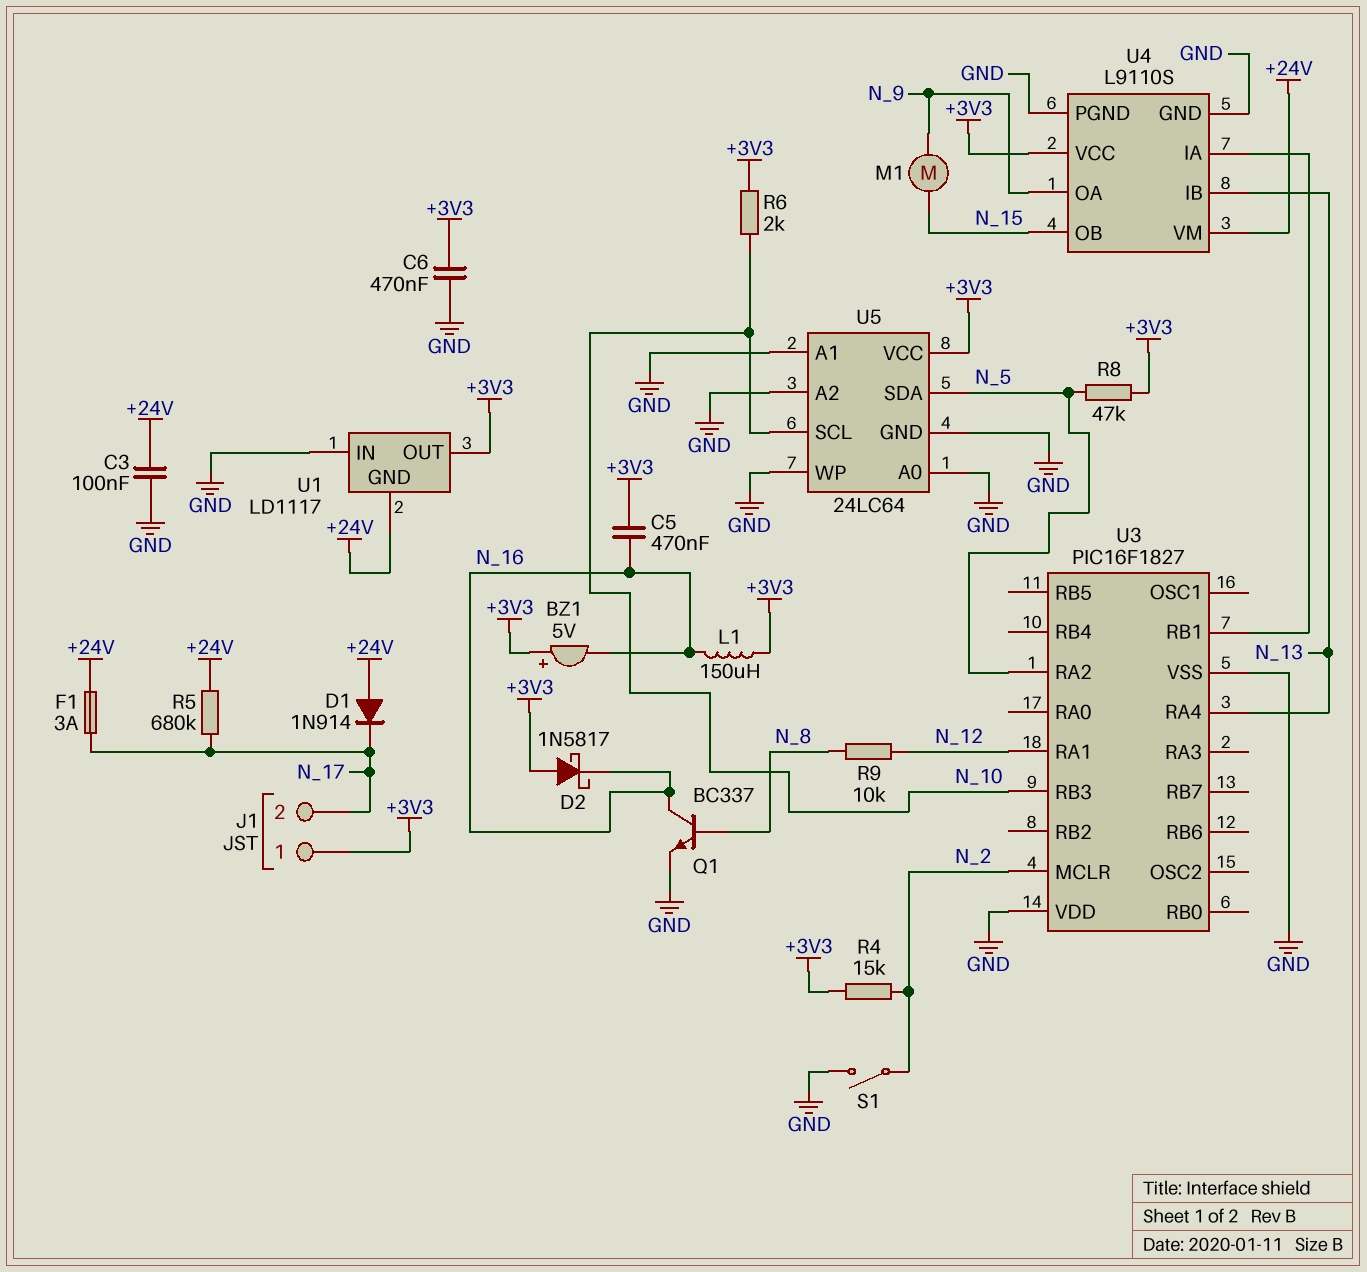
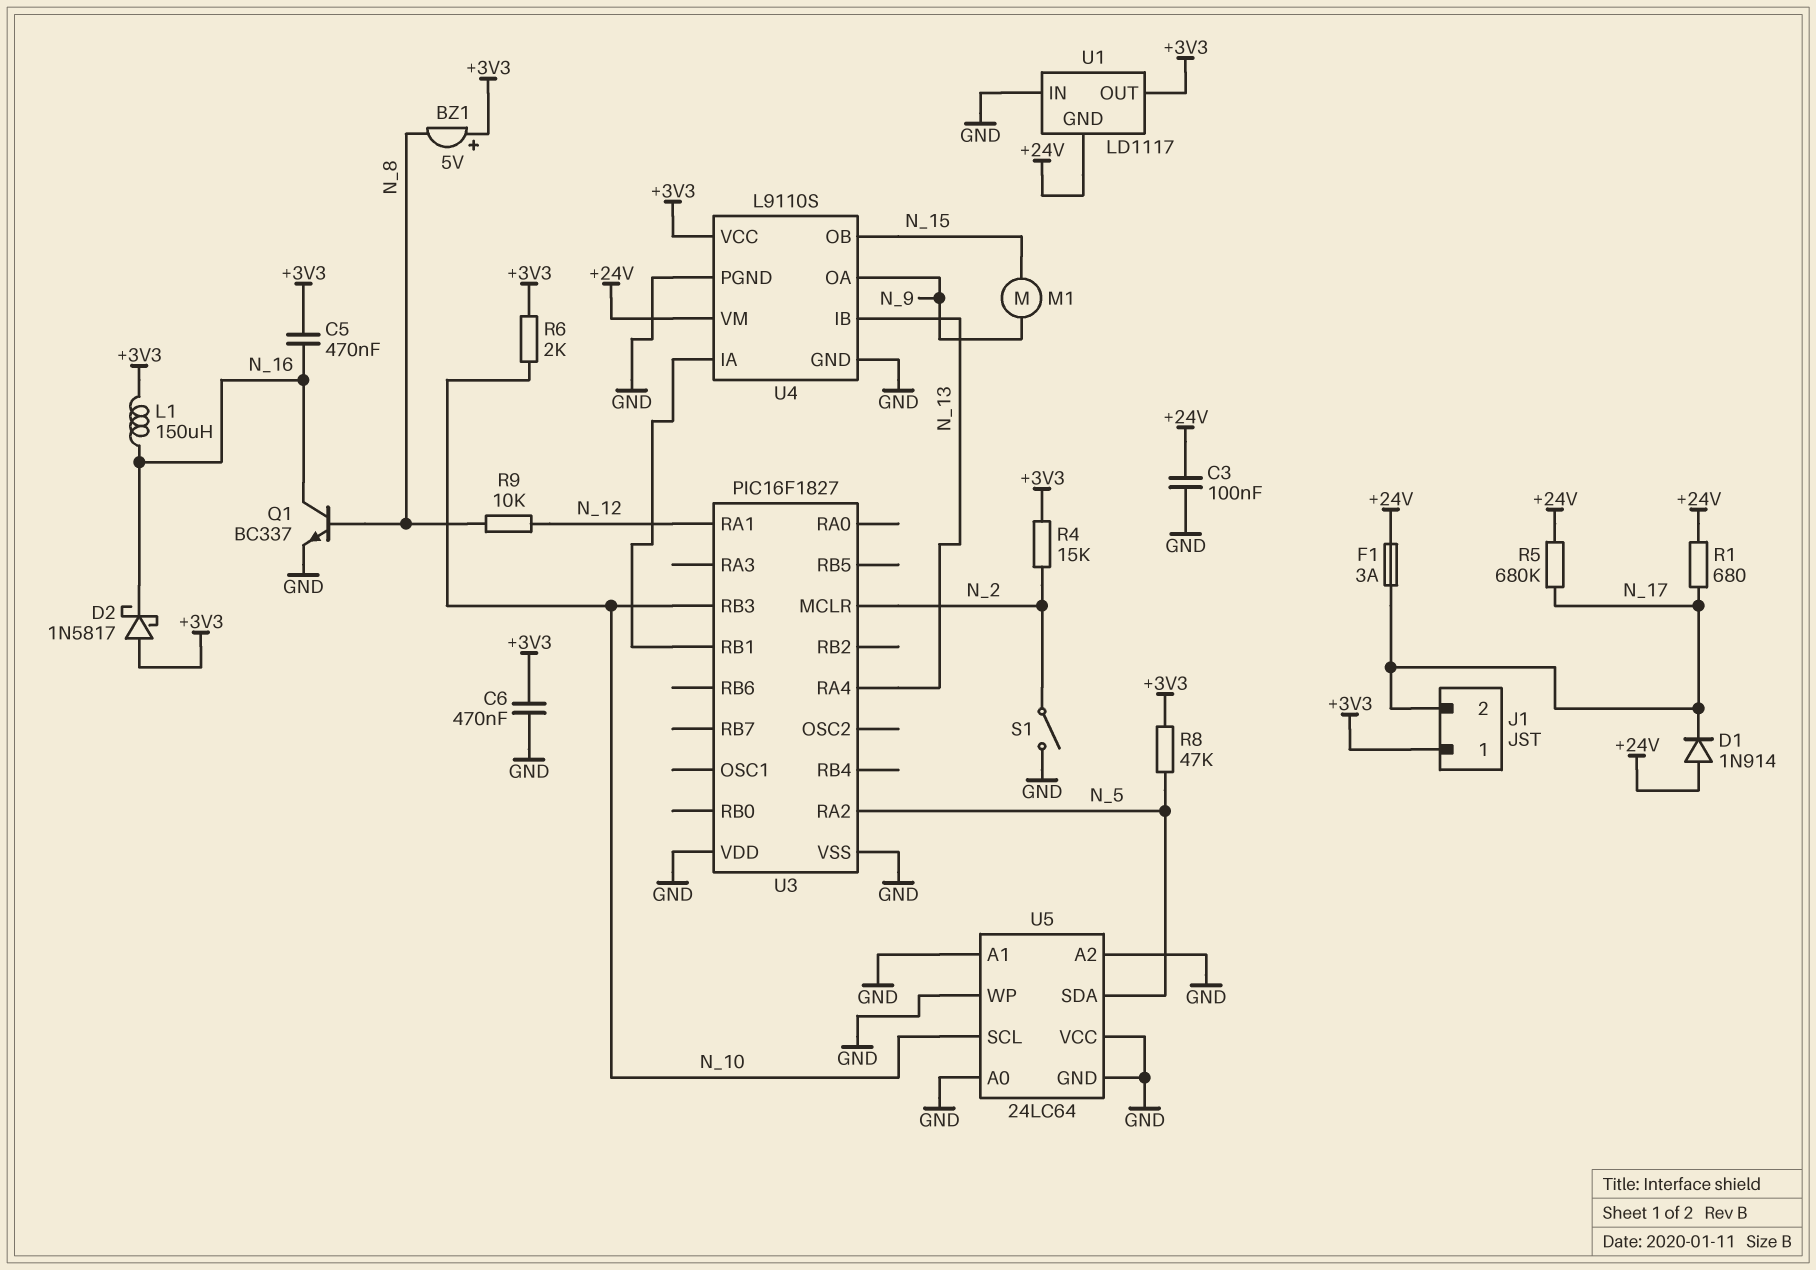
BZ1: buzzer 5V (plus +3V3, minus N_16) -> buzzer 5V (plus +3V3, minus N_8)
R1: none -> 680 (+24V, N_17)
U5 pin VCC: +3V3 -> GND

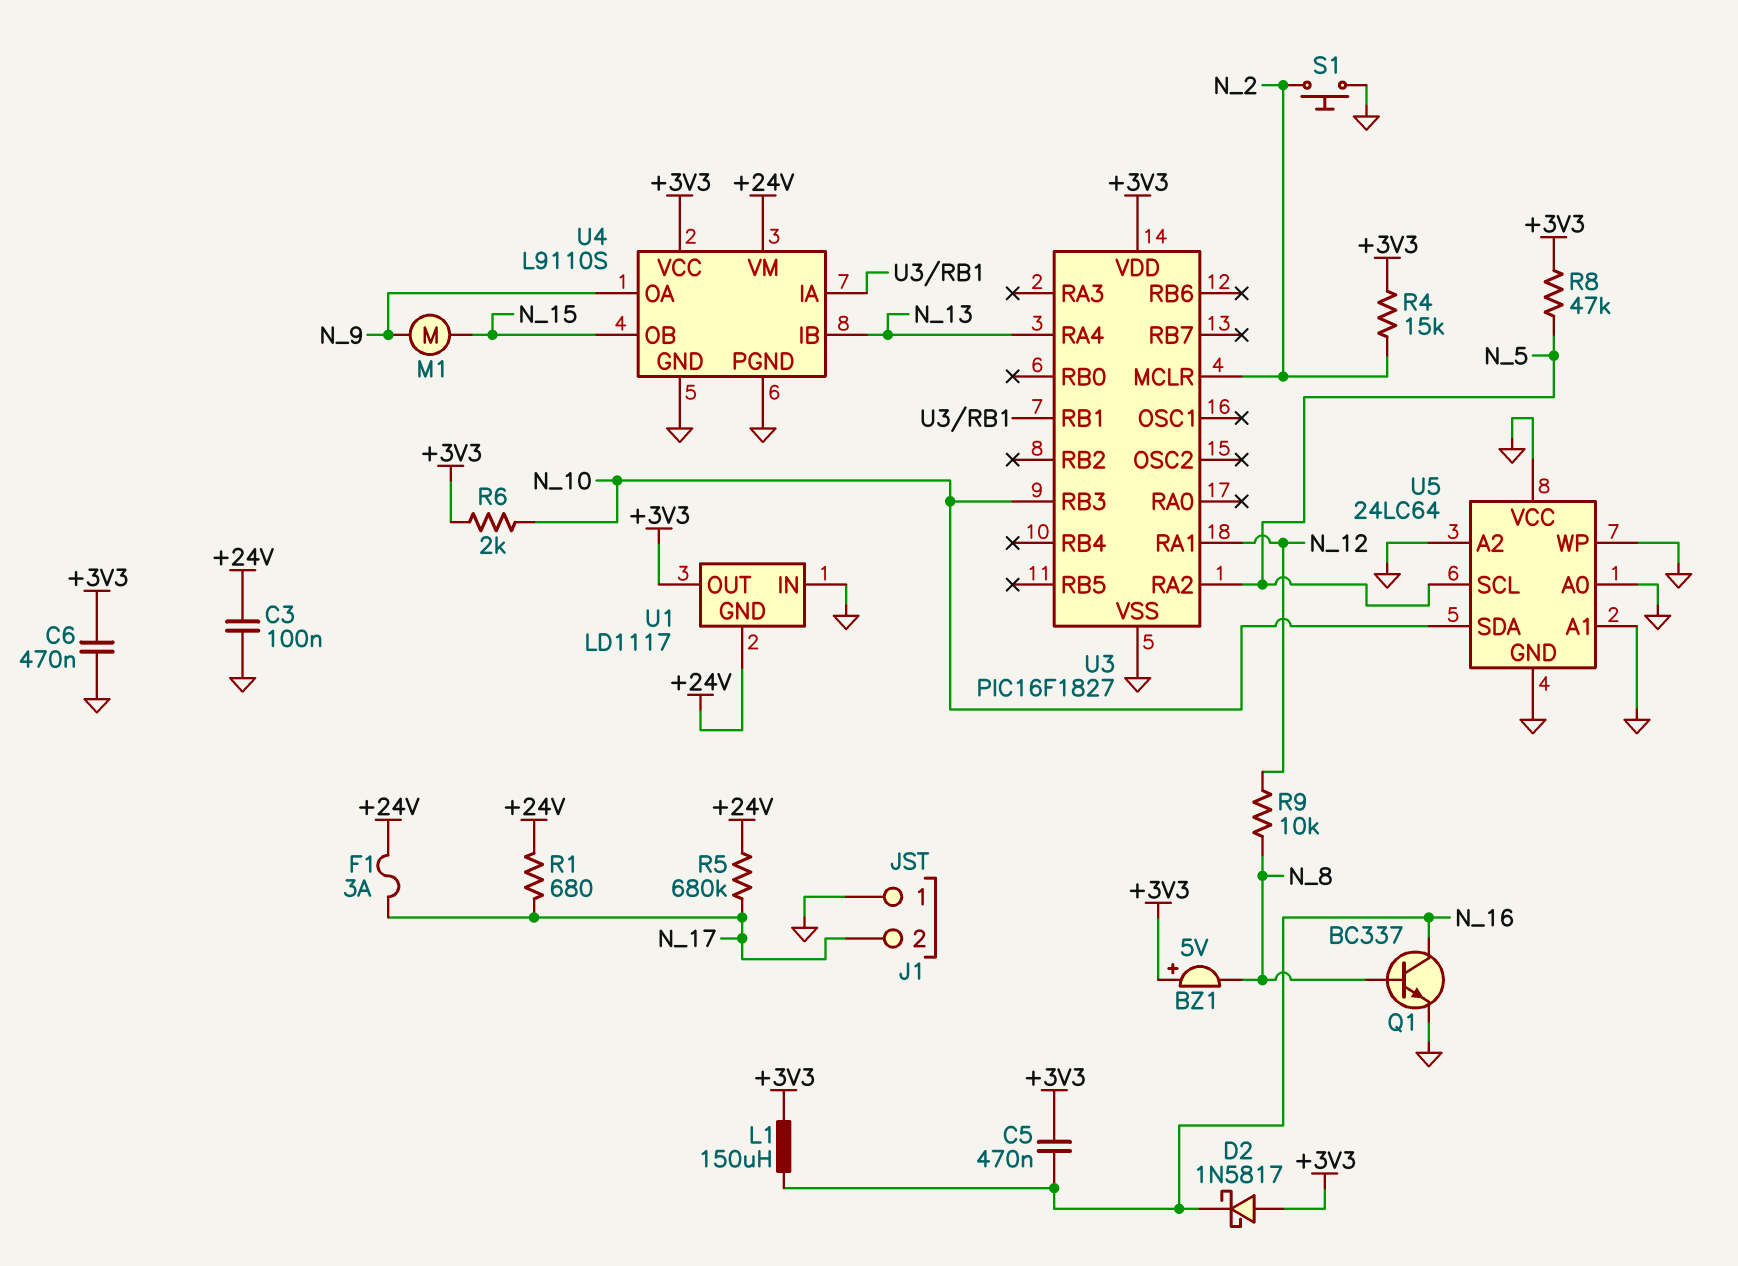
D1: diode 1N914 (A +24V, K N_17) -> none
J1 pin 1: +3V3 -> GND
S1: switch (GND, N_2) -> button (GND, N_2)
U3 pin VDD: GND -> +3V3
U5 pin SCL: N_10 -> N_5
U5 pin SDA: N_5 -> N_10

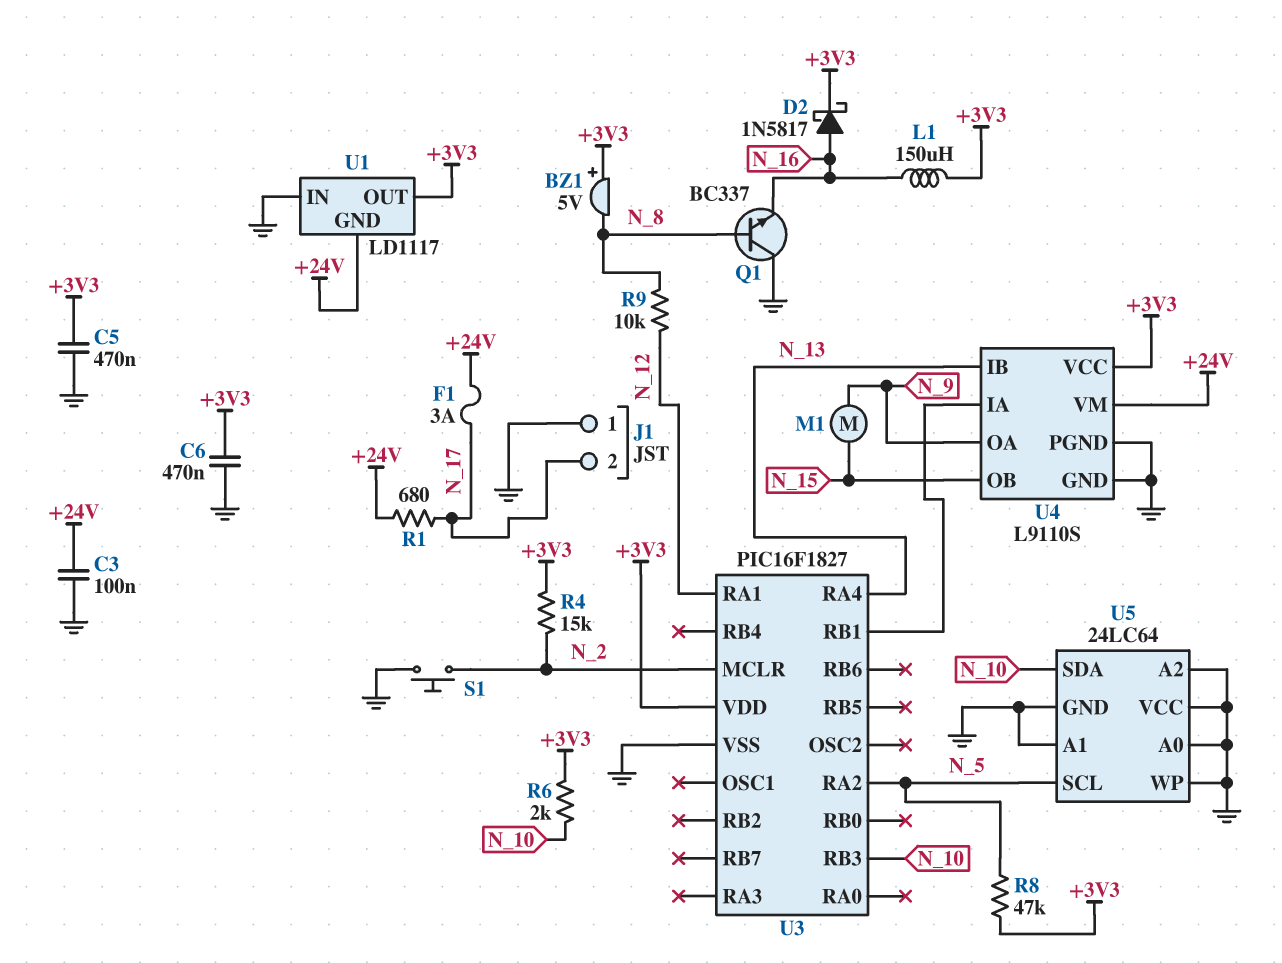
C5: 470nF (+3V3, N_16) -> 470nF (+3V3, GND)
D2: schottky 1N5817 (A +3V3, K N_16) -> schottky 1N5817 (A N_16, K +3V3)
Q1: NPN BC337 (B N_8, C N_16, E GND) -> NPN BC337 (B N_8, C GND, E N_16)
R5: 680k (+24V, N_17) -> none

